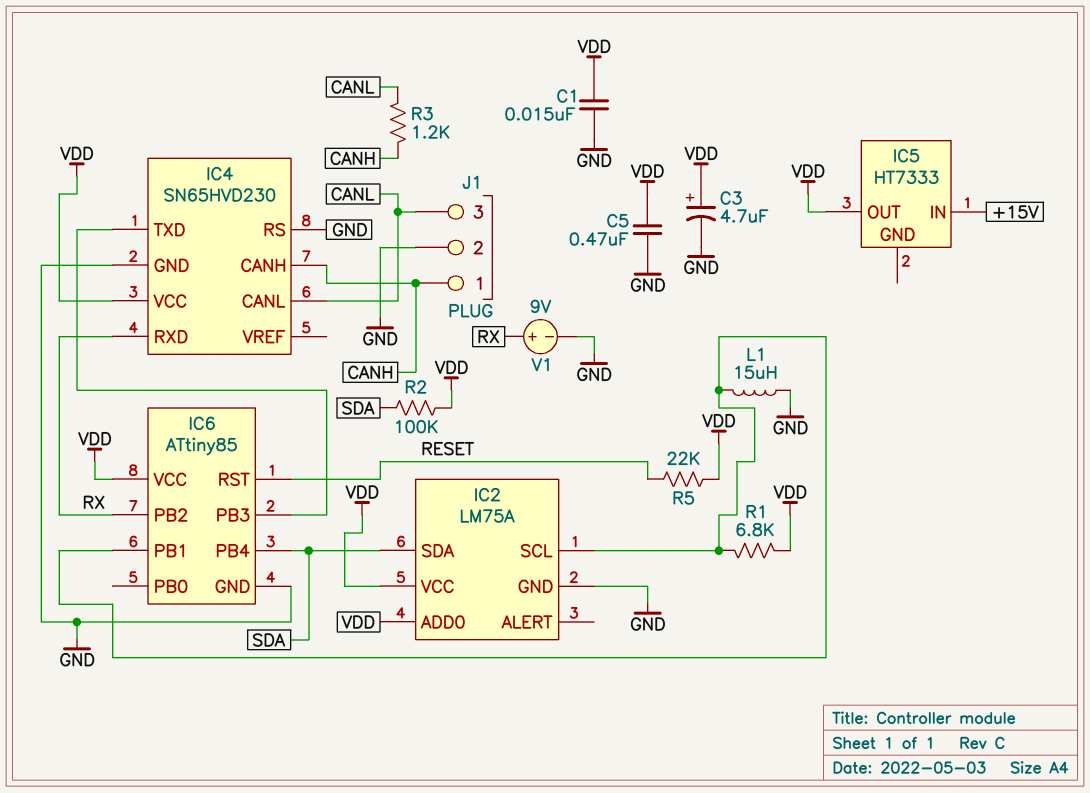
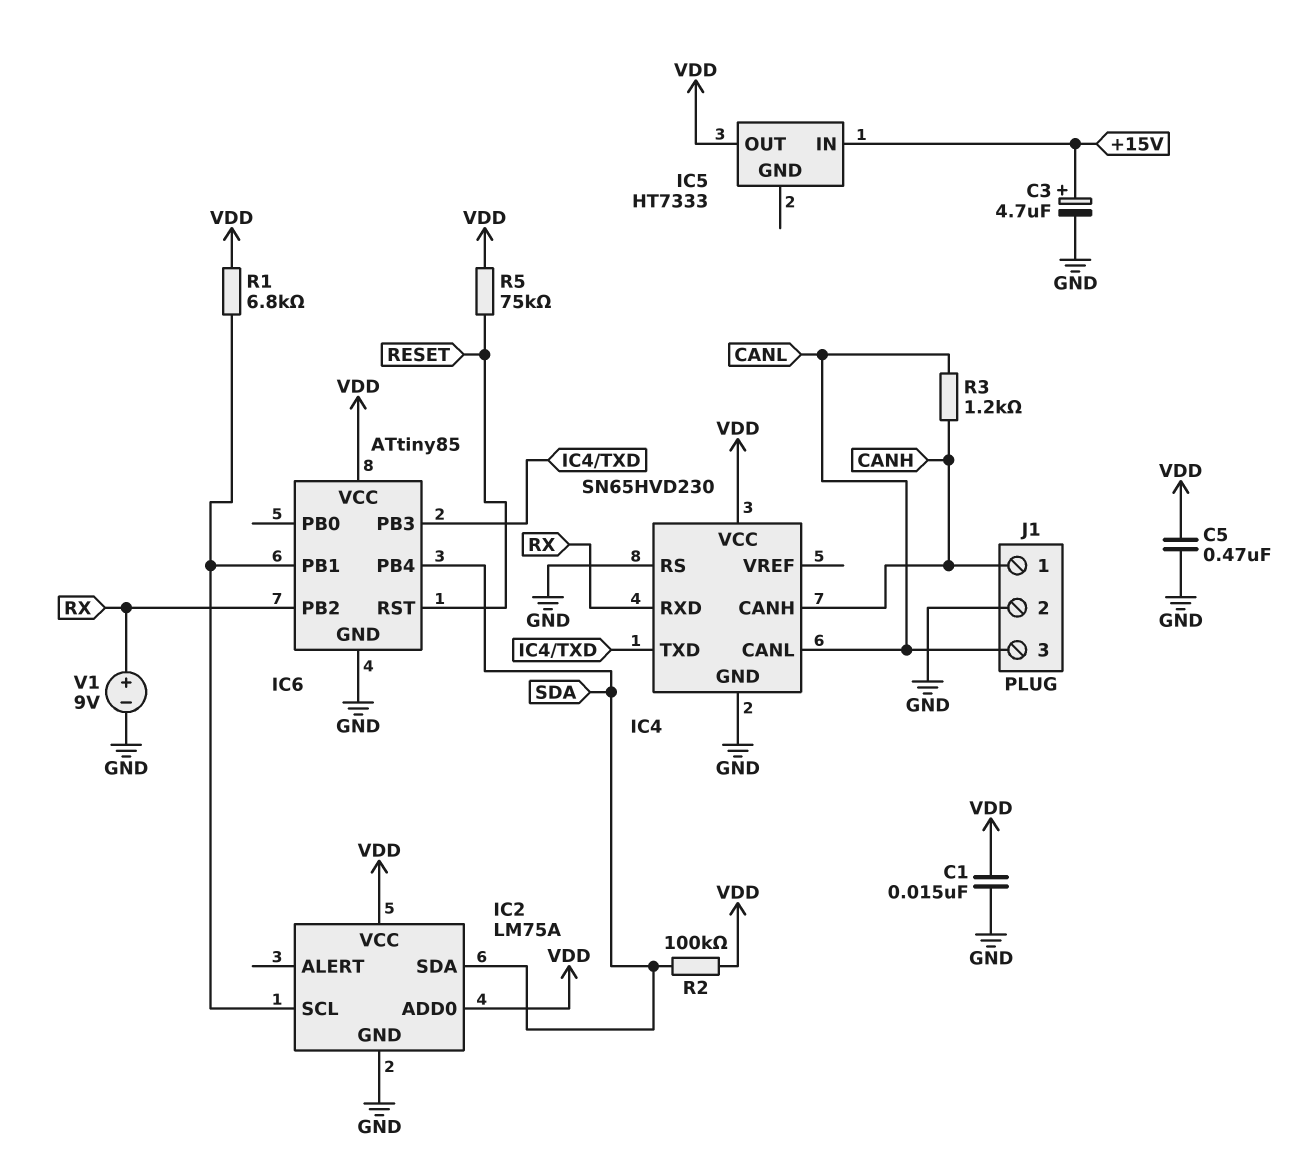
C3: 4.7uF (plus VDD, minus GND) -> 4.7uF (plus +15V, minus GND)
L1: 15uH (GND, IC2/SCL) -> none
R5: 22k (RESET, VDD) -> 75k (RESET, VDD)

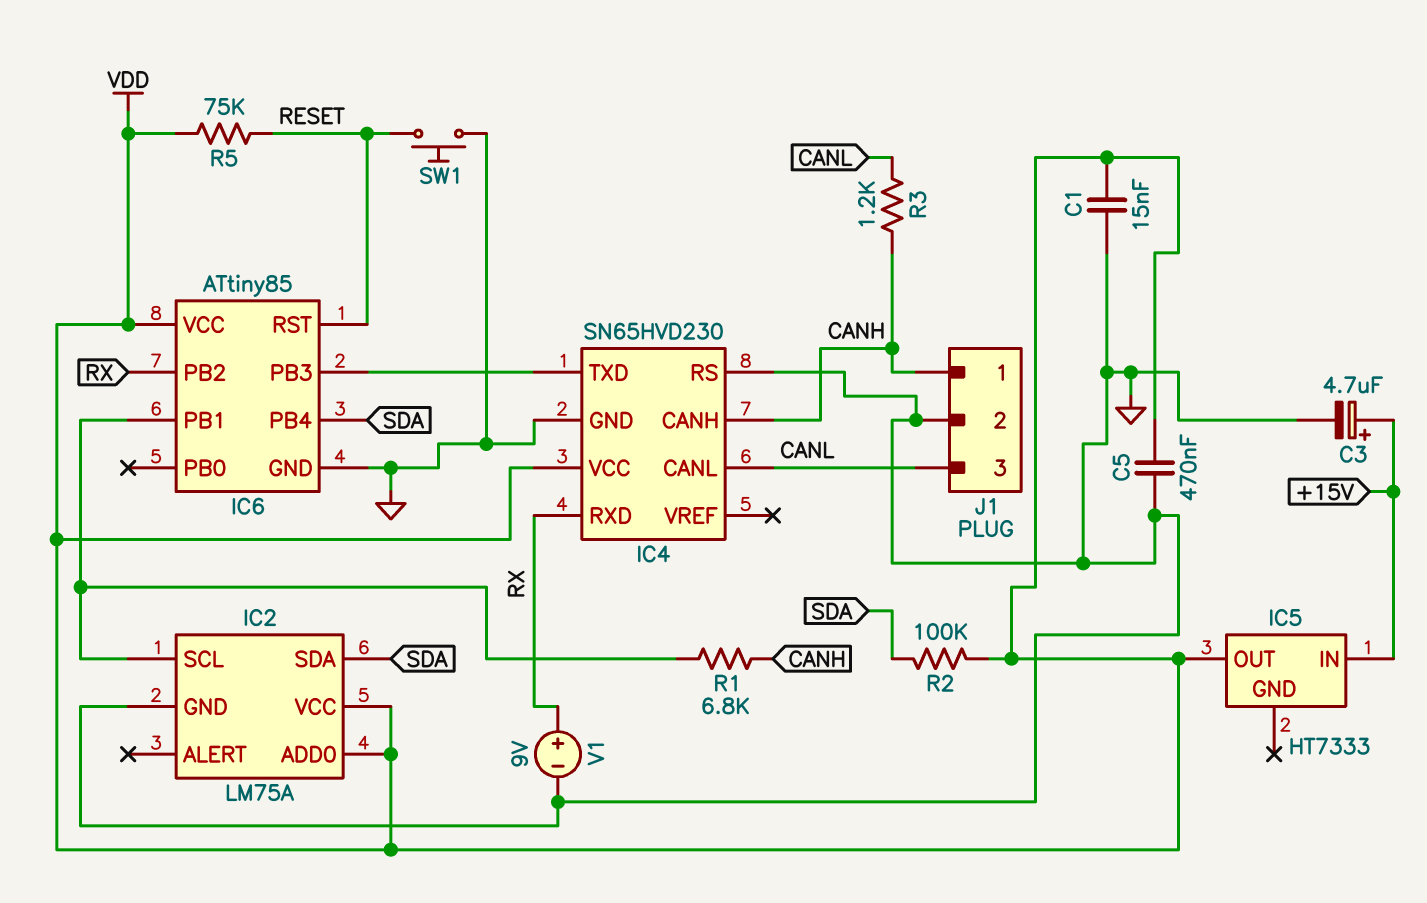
R1: 6.8k (IC2/SCL, VDD) -> 6.8k (CANH, IC2/SCL)
SW1: none -> button (GND, RESET)

